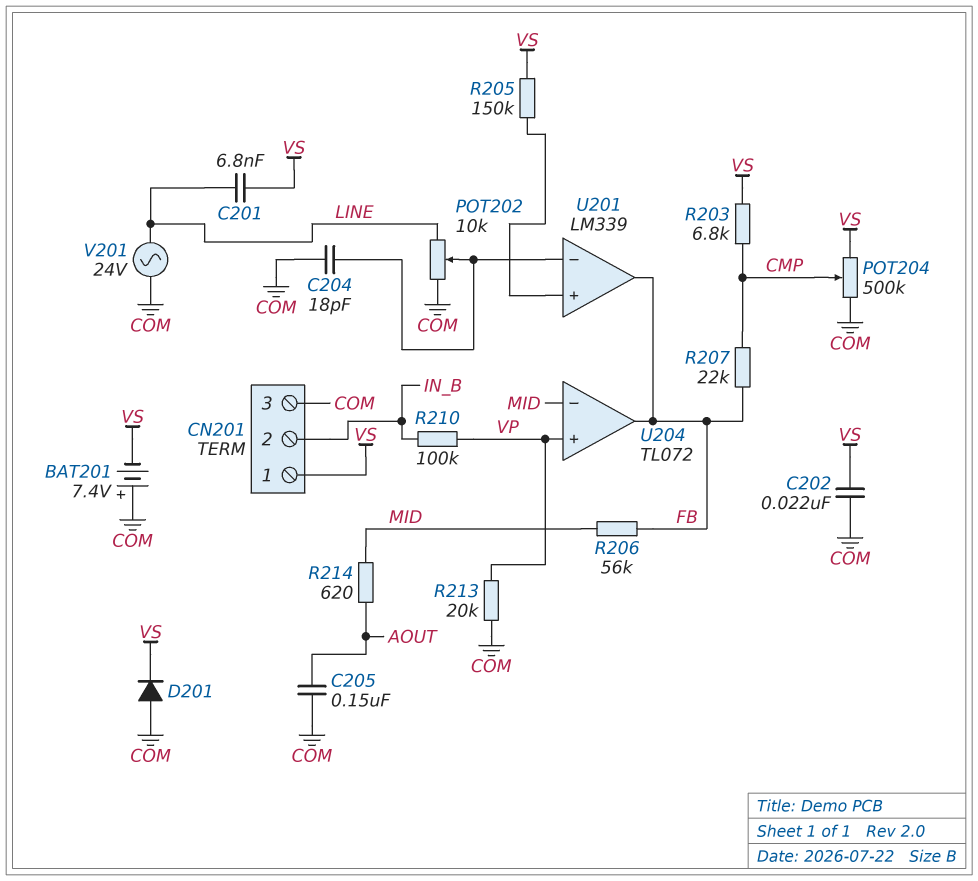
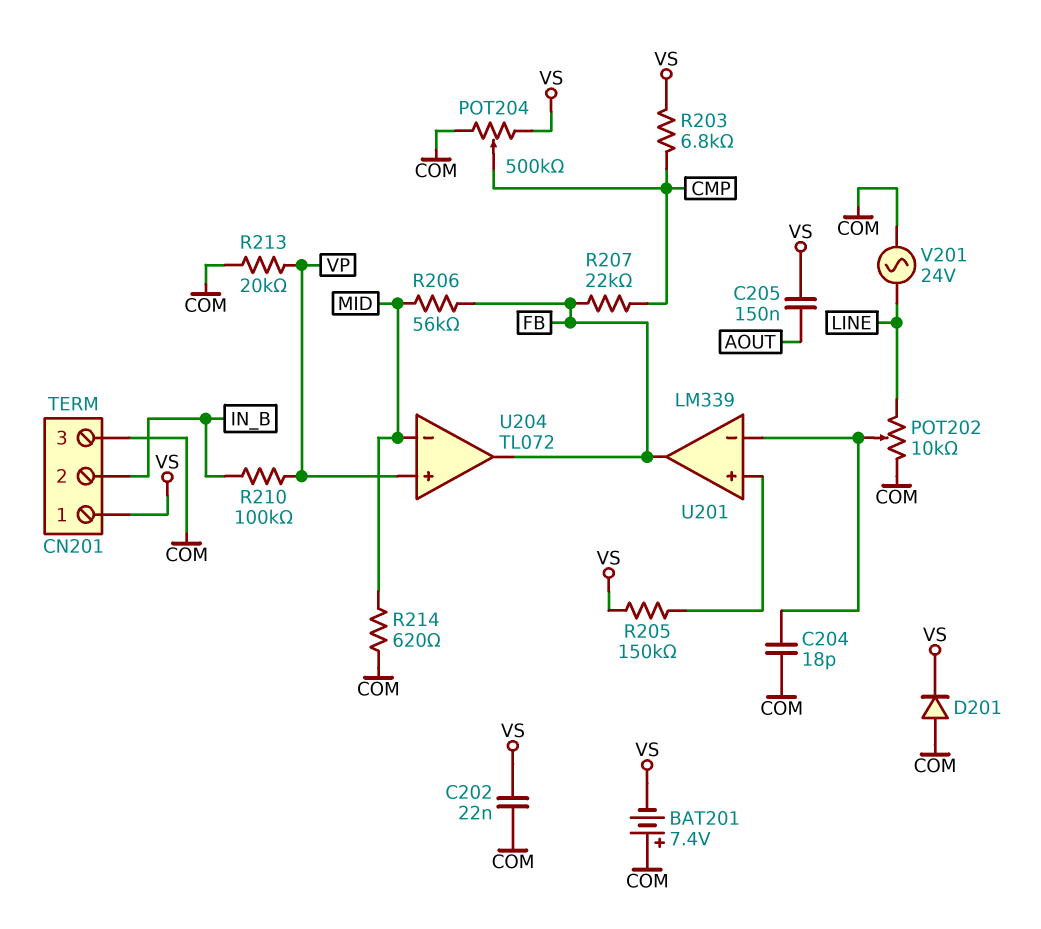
C201: 6.8nF (LINE, VS) -> none
C205: 150nF (AOUT, COM) -> 150nF (AOUT, VS)
R214: 620 (AOUT, MID) -> 620 (COM, MID)

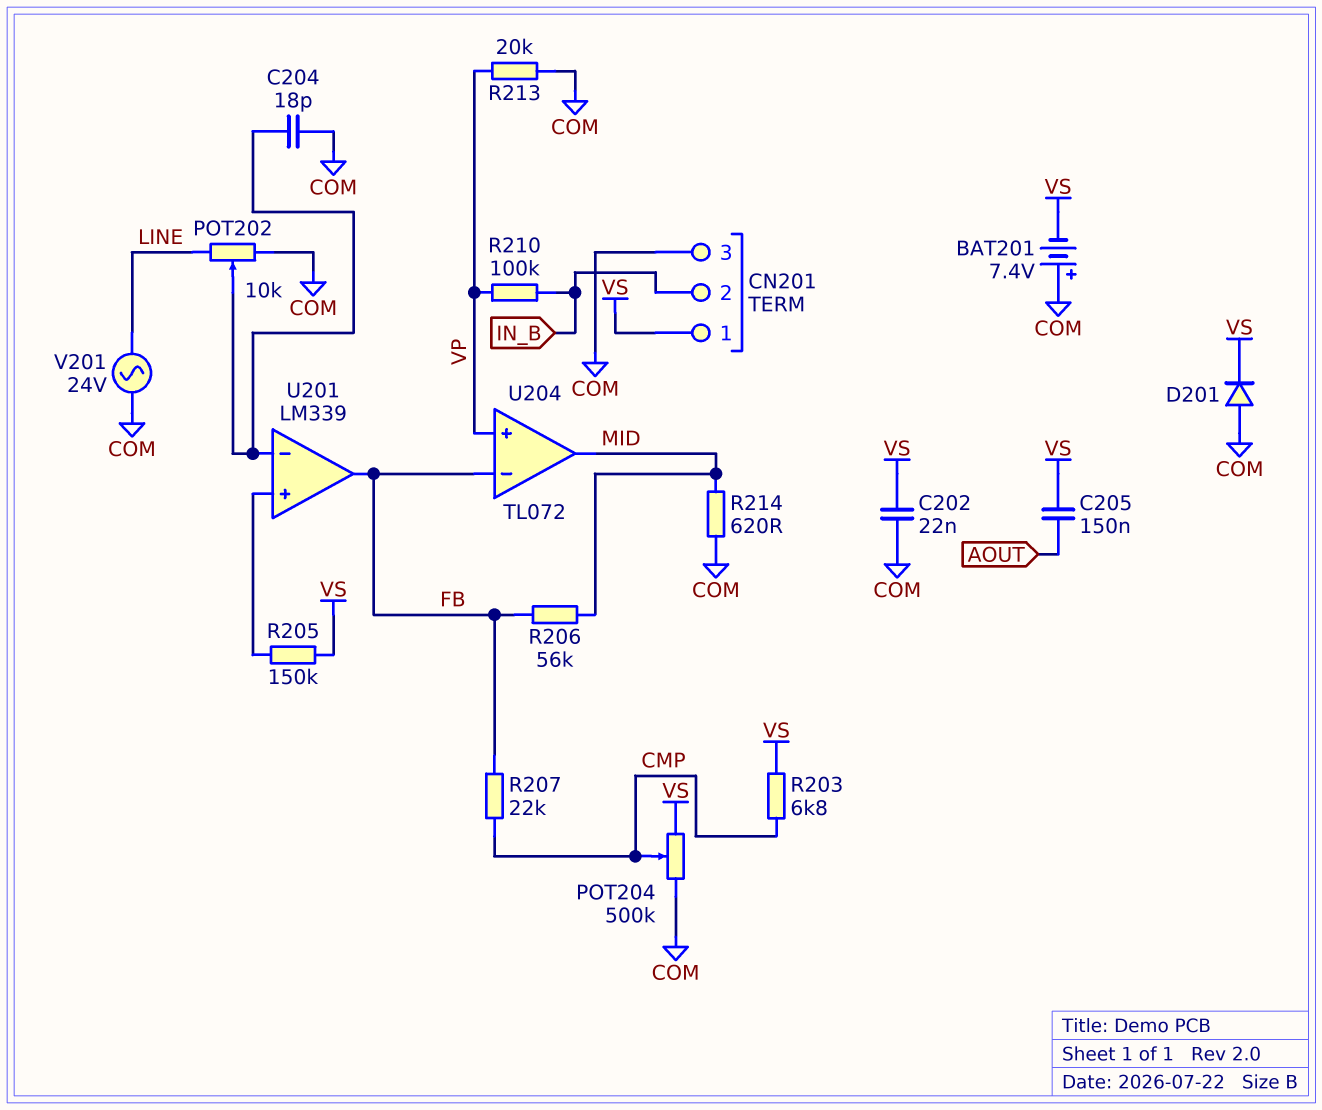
U204 pin in-: MID -> FB
U204 pin out: FB -> MID

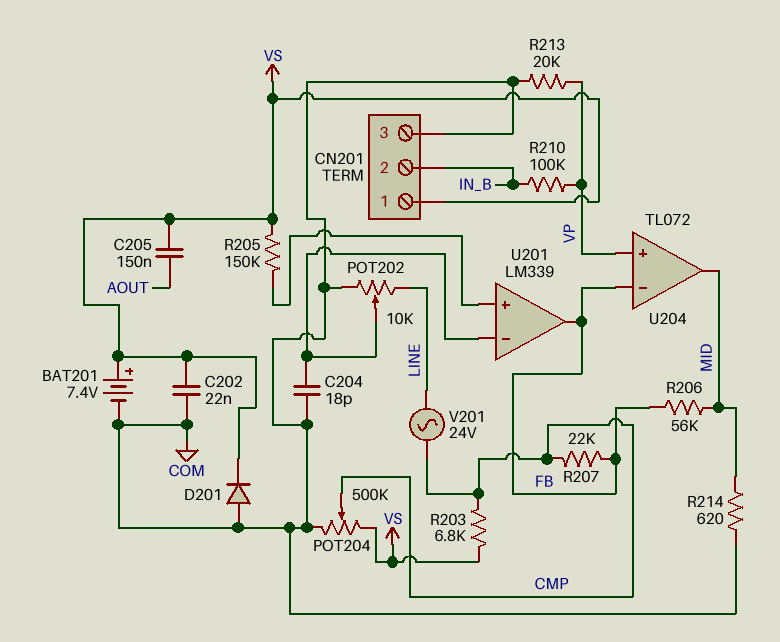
BAT201: 7.4V (plus COM, minus VS) -> 7.4V (plus VS, minus COM)
V201: AC 24V (COM, LINE) -> AC 24V (CMP, LINE)

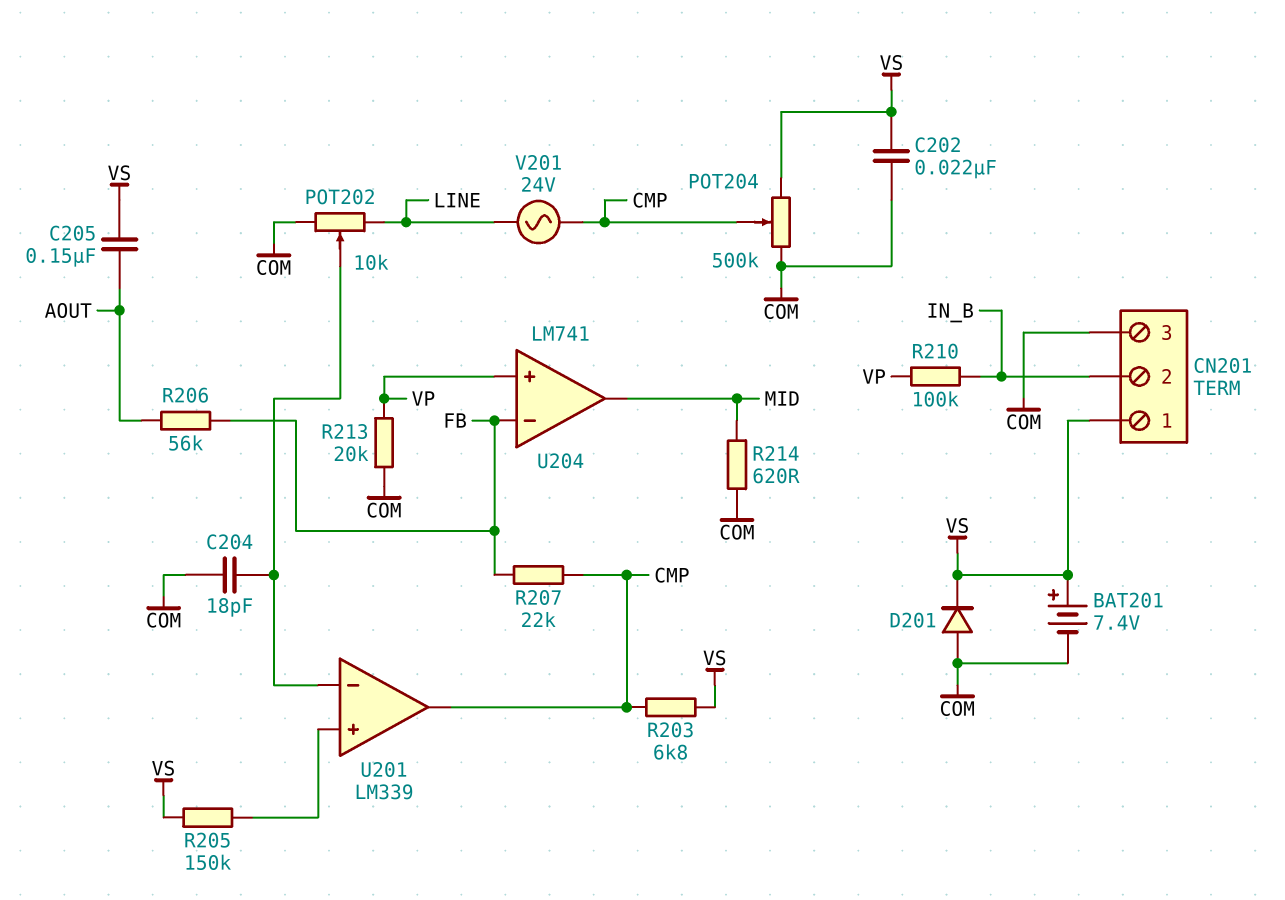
R206: 56k (FB, MID) -> 56k (AOUT, FB)
U201 pin out: FB -> CMP
U204: TL072 -> LM741

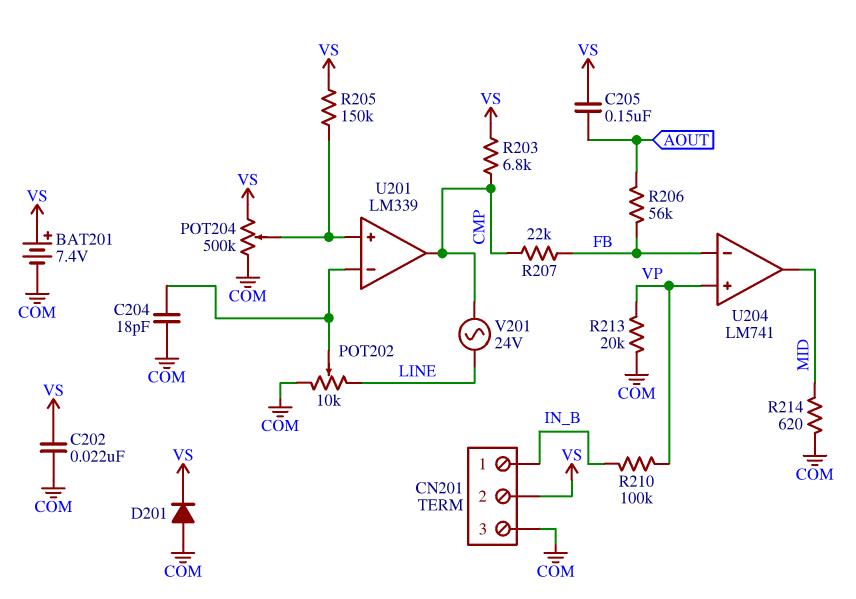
CN201 pin 1: VS -> IN_B
CN201 pin 2: IN_B -> VS
POT204: 500k (COM, VS, wiper CMP) -> 500k (COM, VS, wiper U201/in+)

